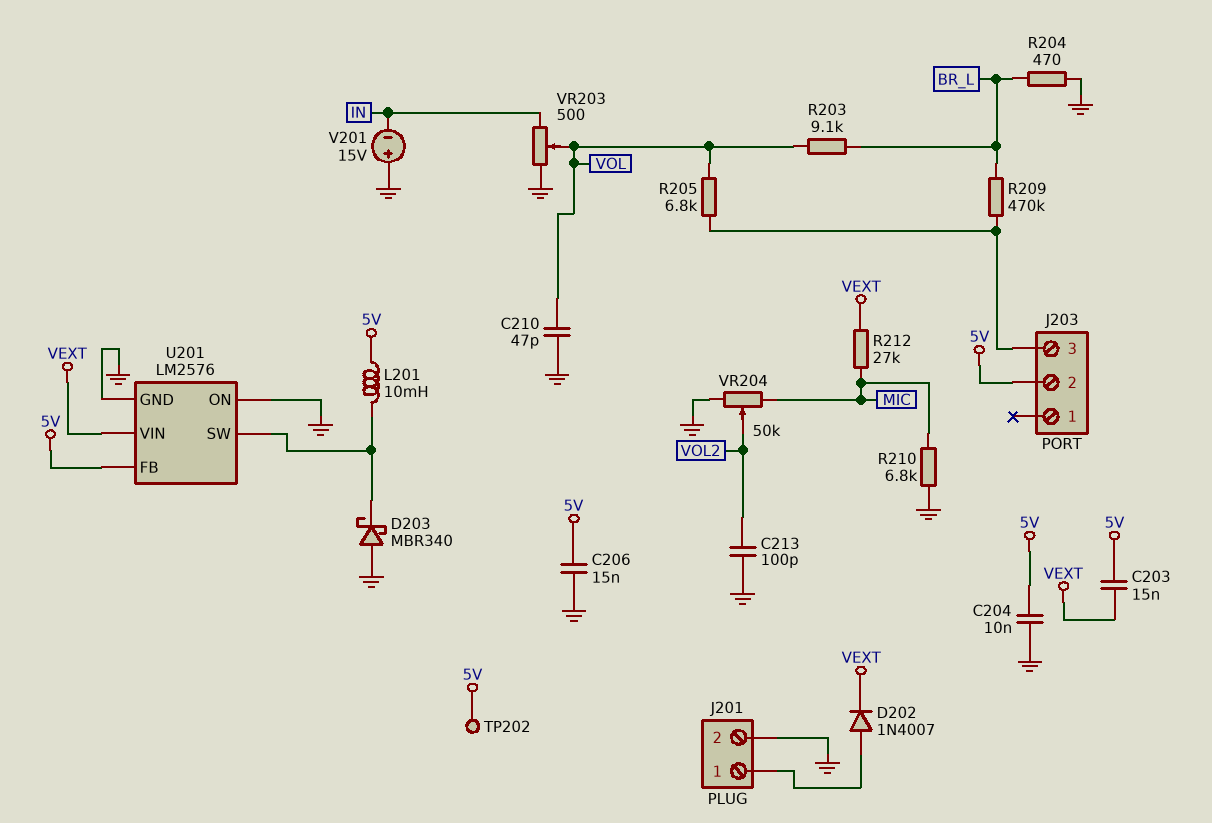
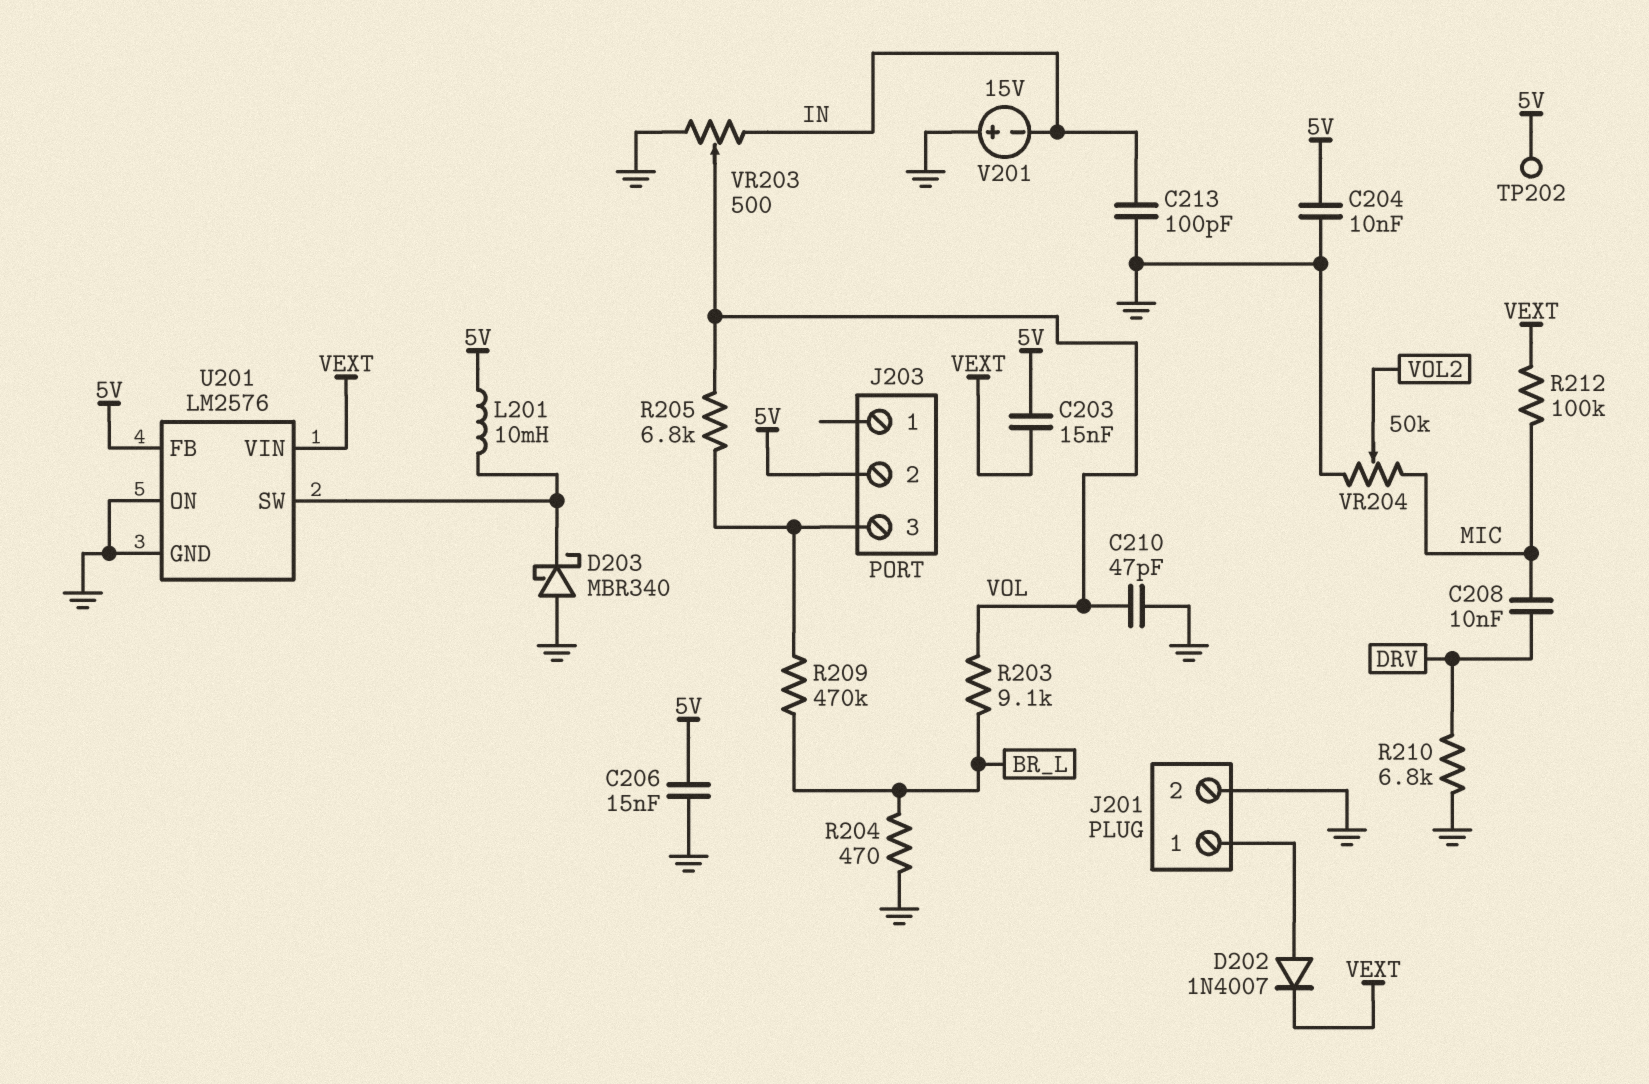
C208: none -> 10nF (DRV, MIC)
C213: 100pF (GND, VOL2) -> 100pF (GND, IN)
R210: 6.8k (GND, MIC) -> 6.8k (DRV, GND)
R212: 27k (MIC, VEXT) -> 100k (MIC, VEXT)

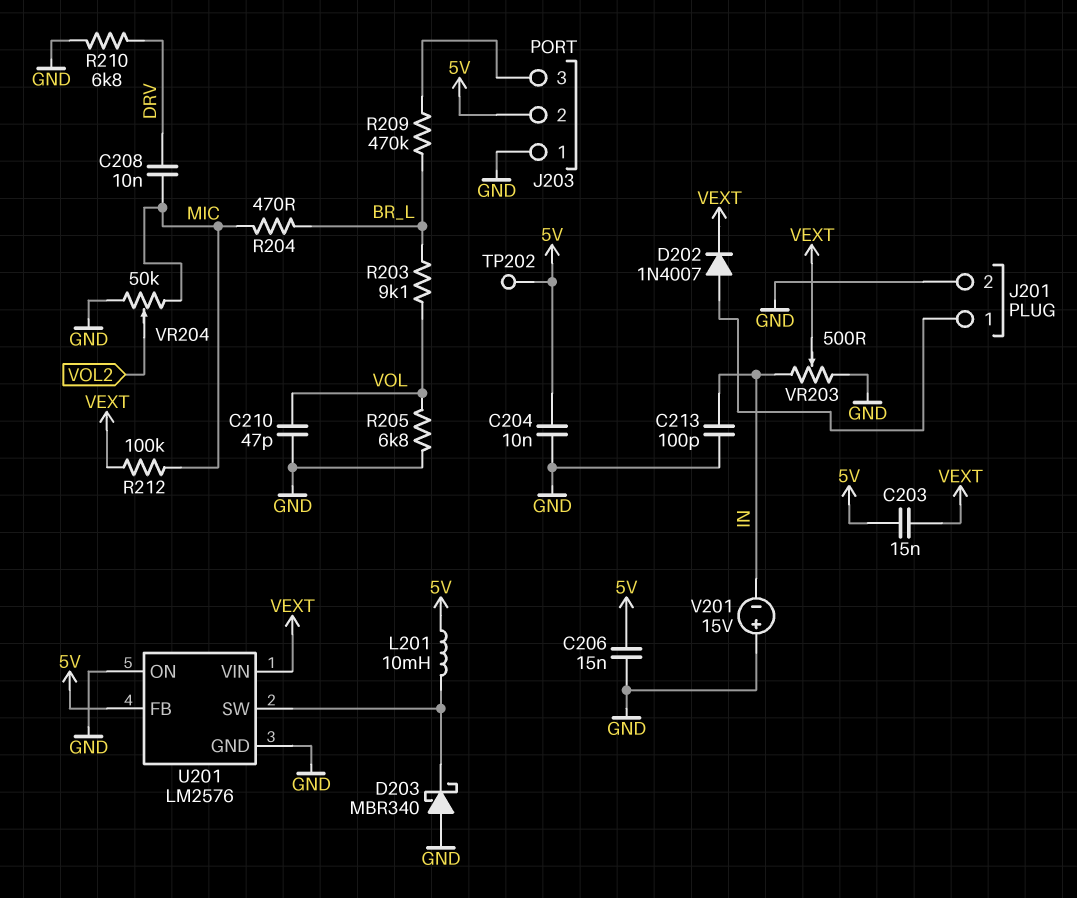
J203 pin 1: none -> GND
R204: 470 (BR_L, GND) -> 470 (BR_L, MIC)
R205: 6.8k (J203/3, VOL) -> 6.8k (GND, VOL)
VR203: 500 (GND, IN, wiper VOL) -> 500 (GND, IN, wiper VEXT)

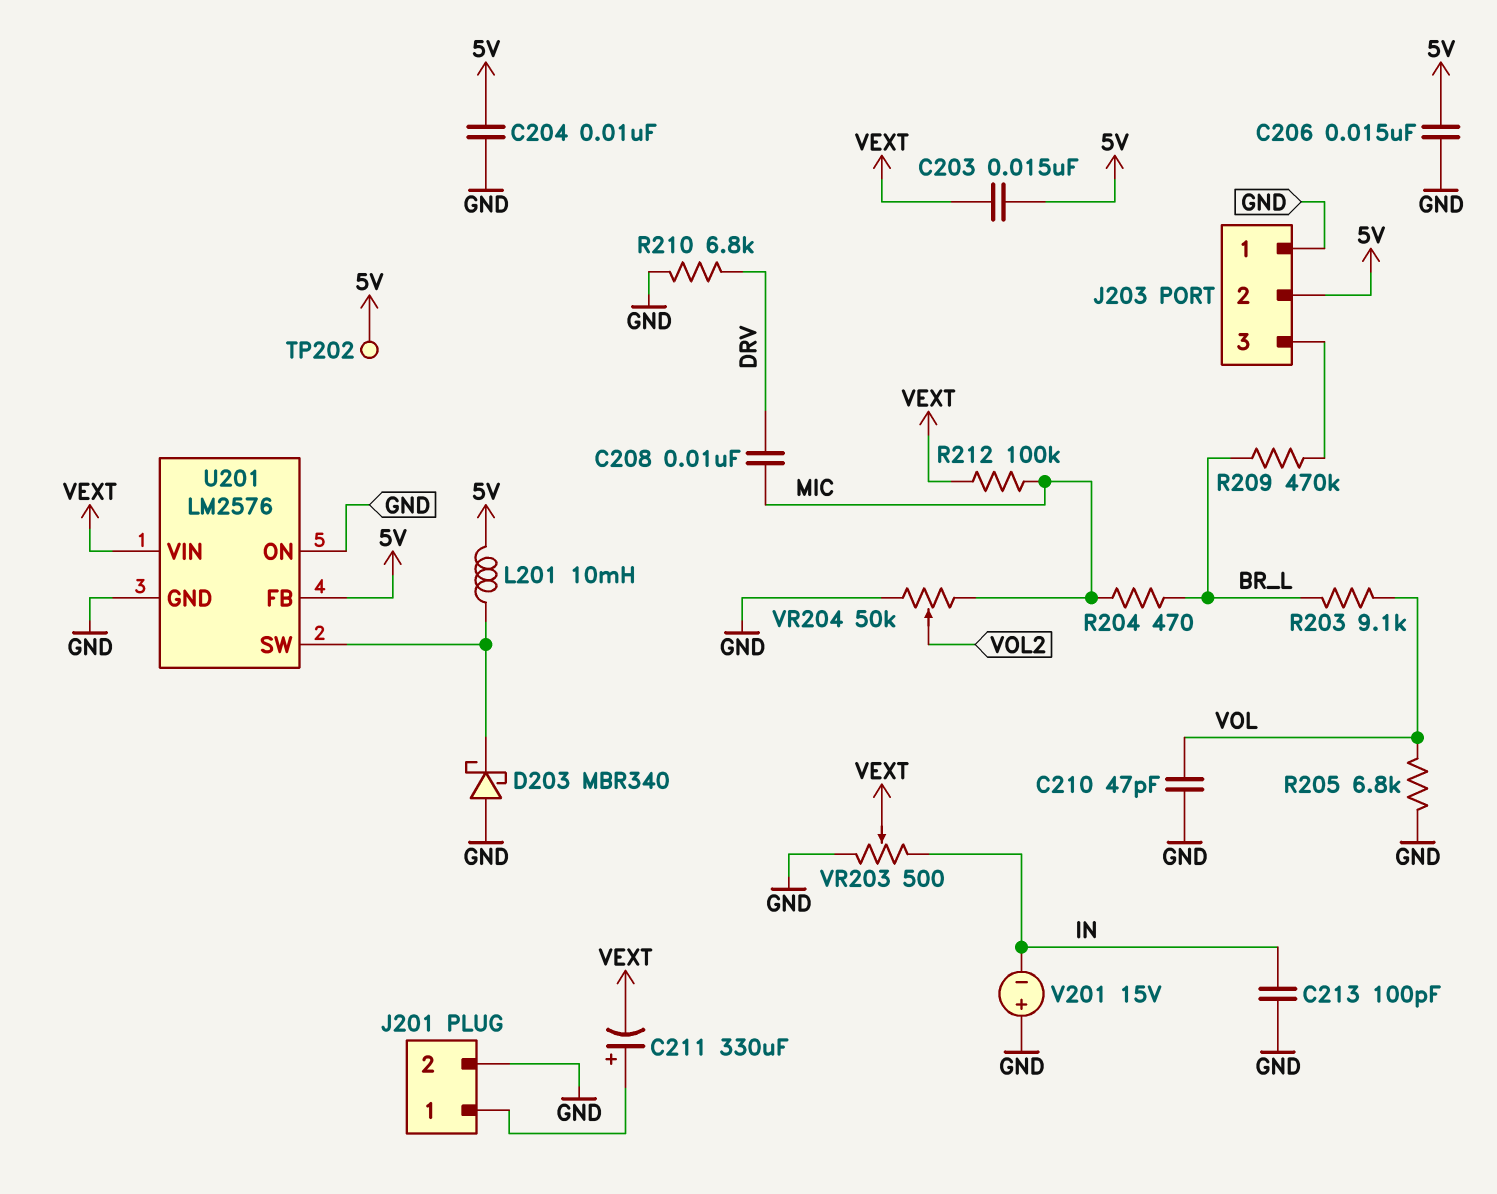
C211: none -> 330uF (plus J201/1, minus VEXT)
D202: diode 1N4007 (A J201/1, K VEXT) -> none

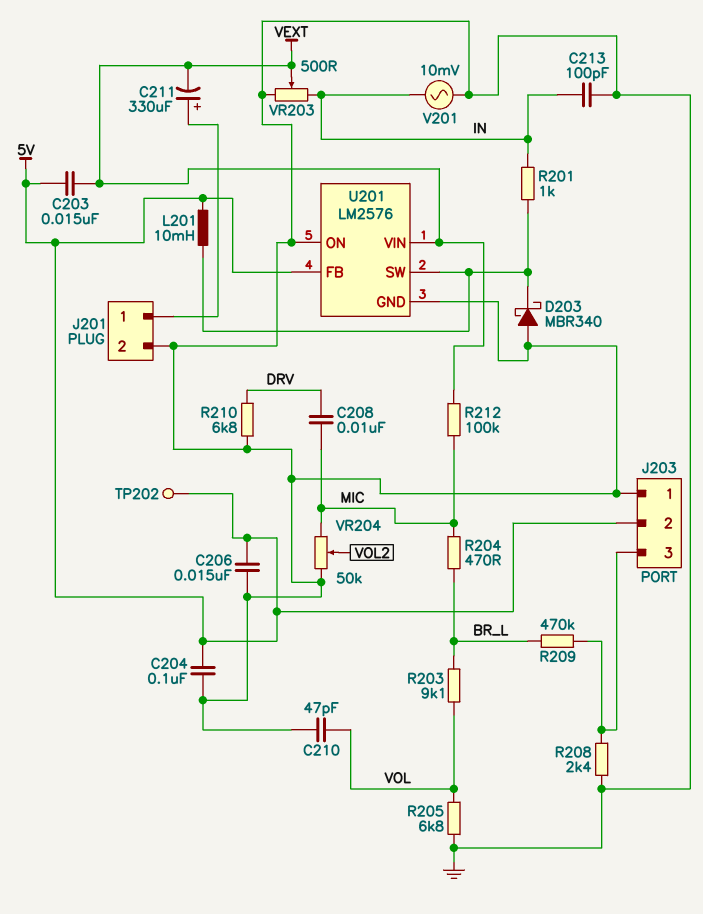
C204: 10nF (5V, GND) -> 100nF (5V, GND)
R201: none -> 1k (IN, U201/SW)
R208: none -> 2.4k (GND, J203/3)
V201: 15V (plus GND, minus IN) -> AC 10mV (GND, IN)

